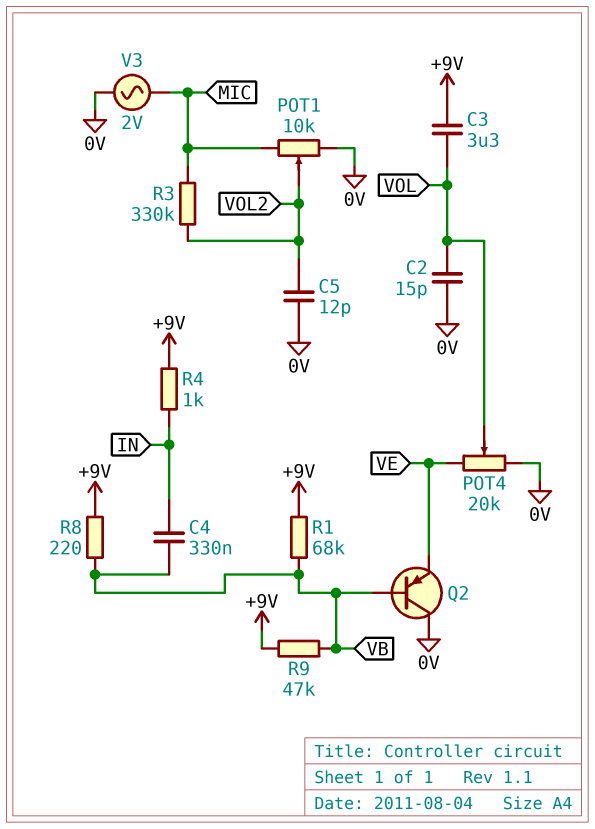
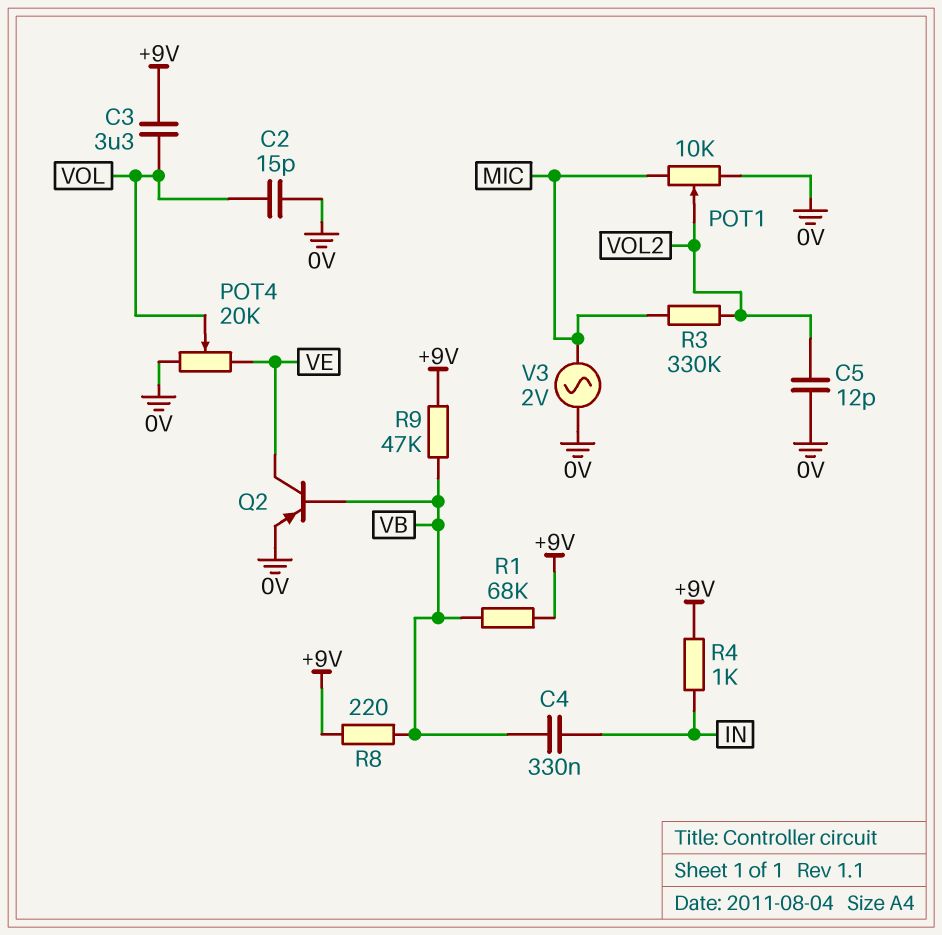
Q2: PNP (B VB, C 0V, E VE) -> PNP (B VB, C VE, E 0V)

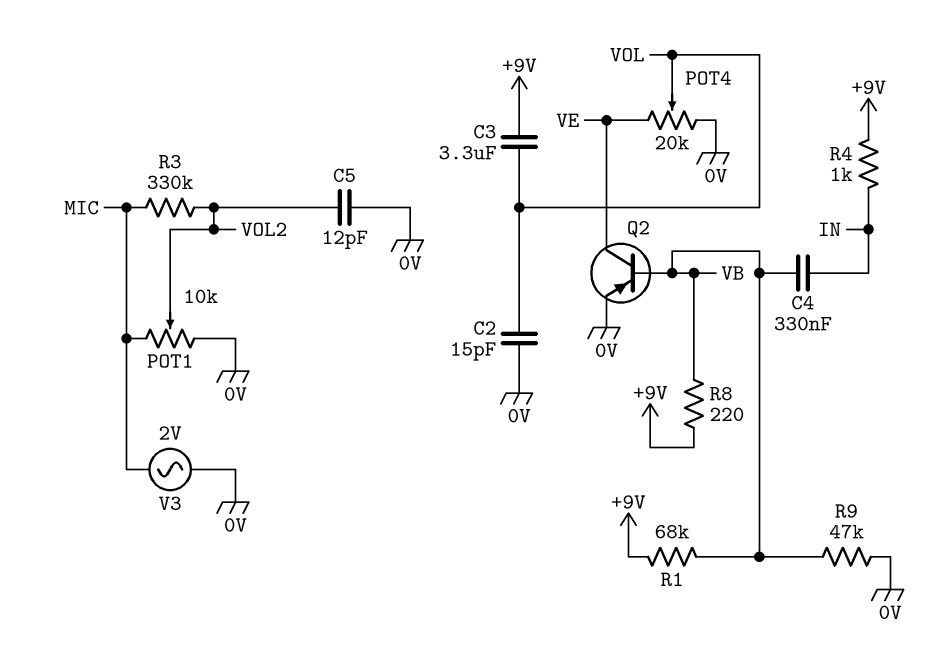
R9: 47k (+9V, VB) -> 47k (0V, VB)

